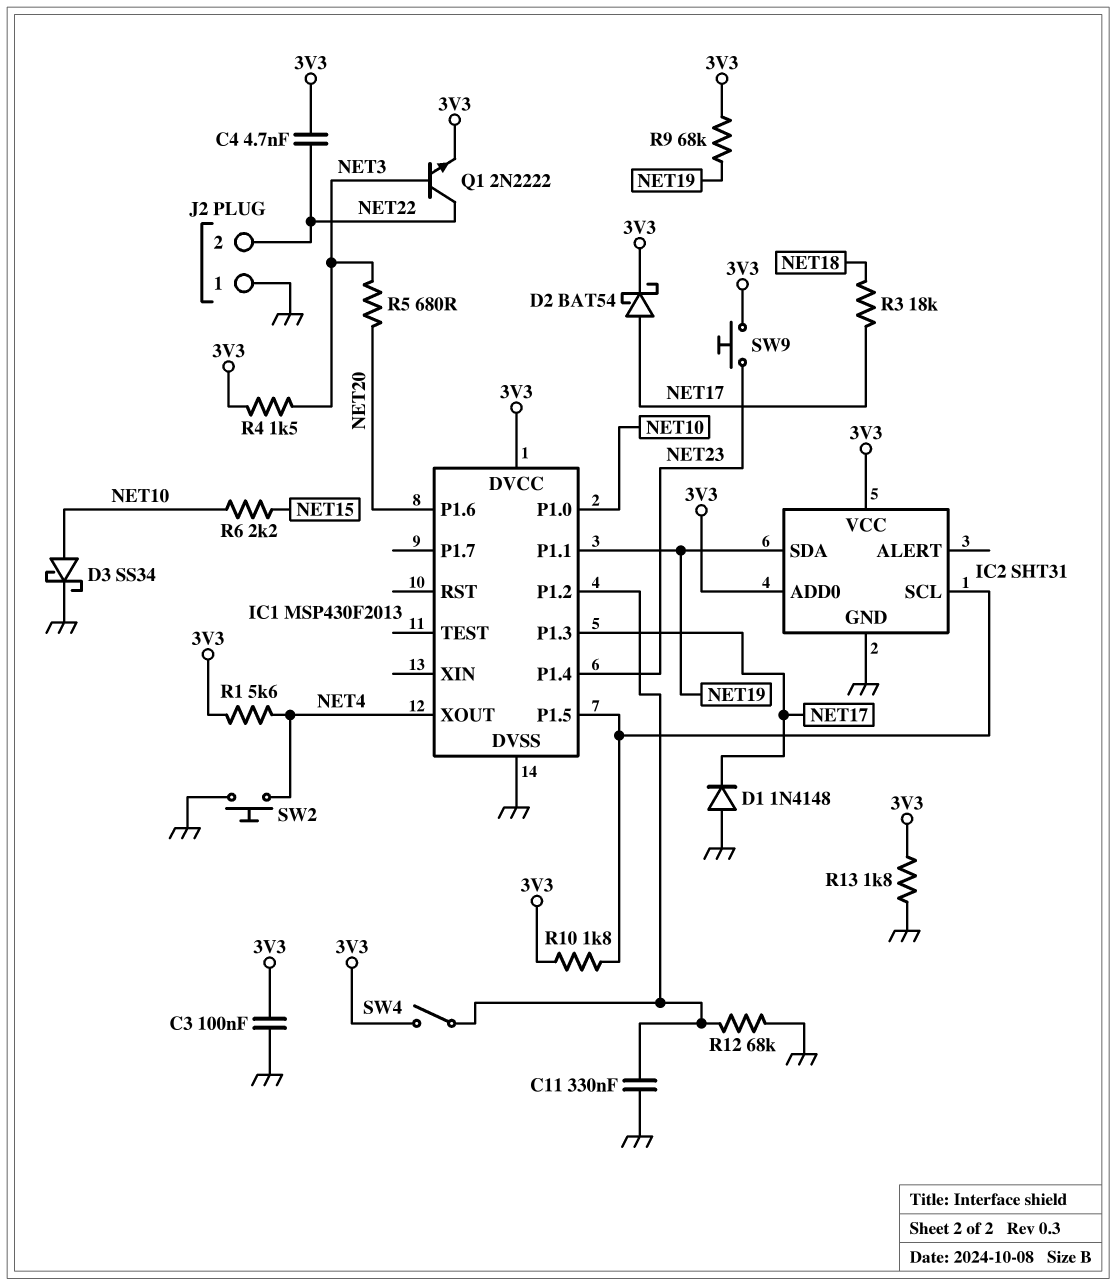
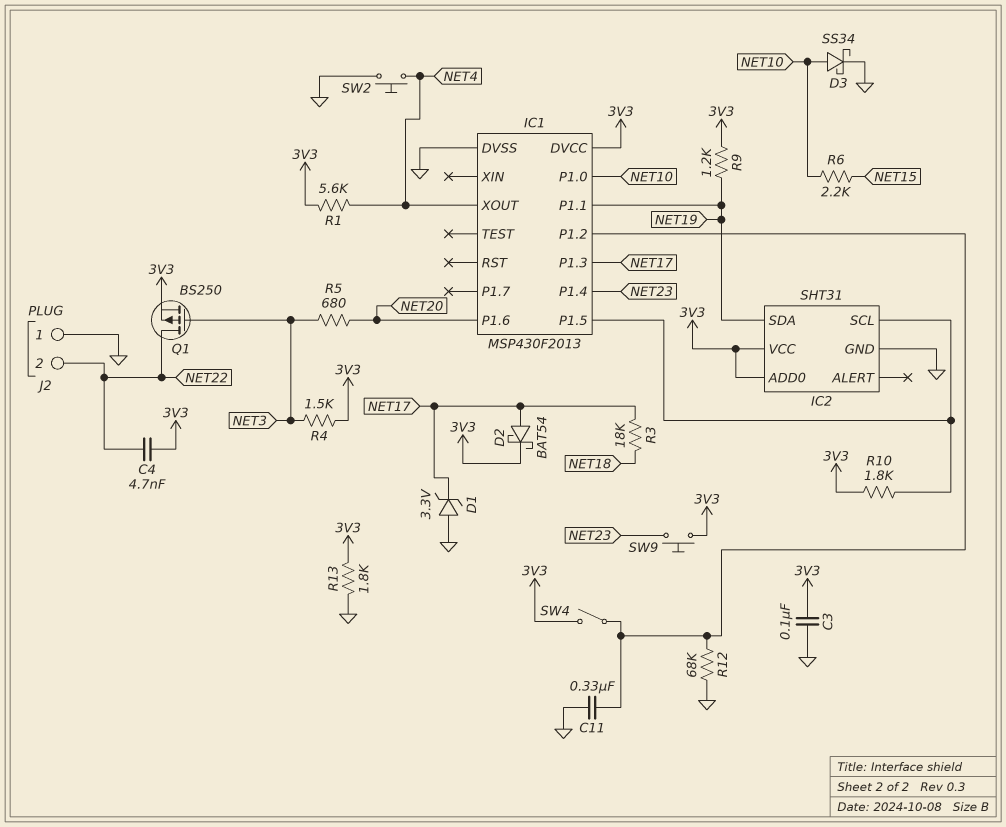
D1: diode 1N4148 (A GND, K NET17) -> zener 3.3V (A GND, K NET17)
Q1: NPN 2N2222 (B NET3, C NET22, E 3V3) -> PMOS BS250 (G NET3, D NET22, S 3V3)
R9: 68k (3V3, NET19) -> 1.2k (3V3, NET19)

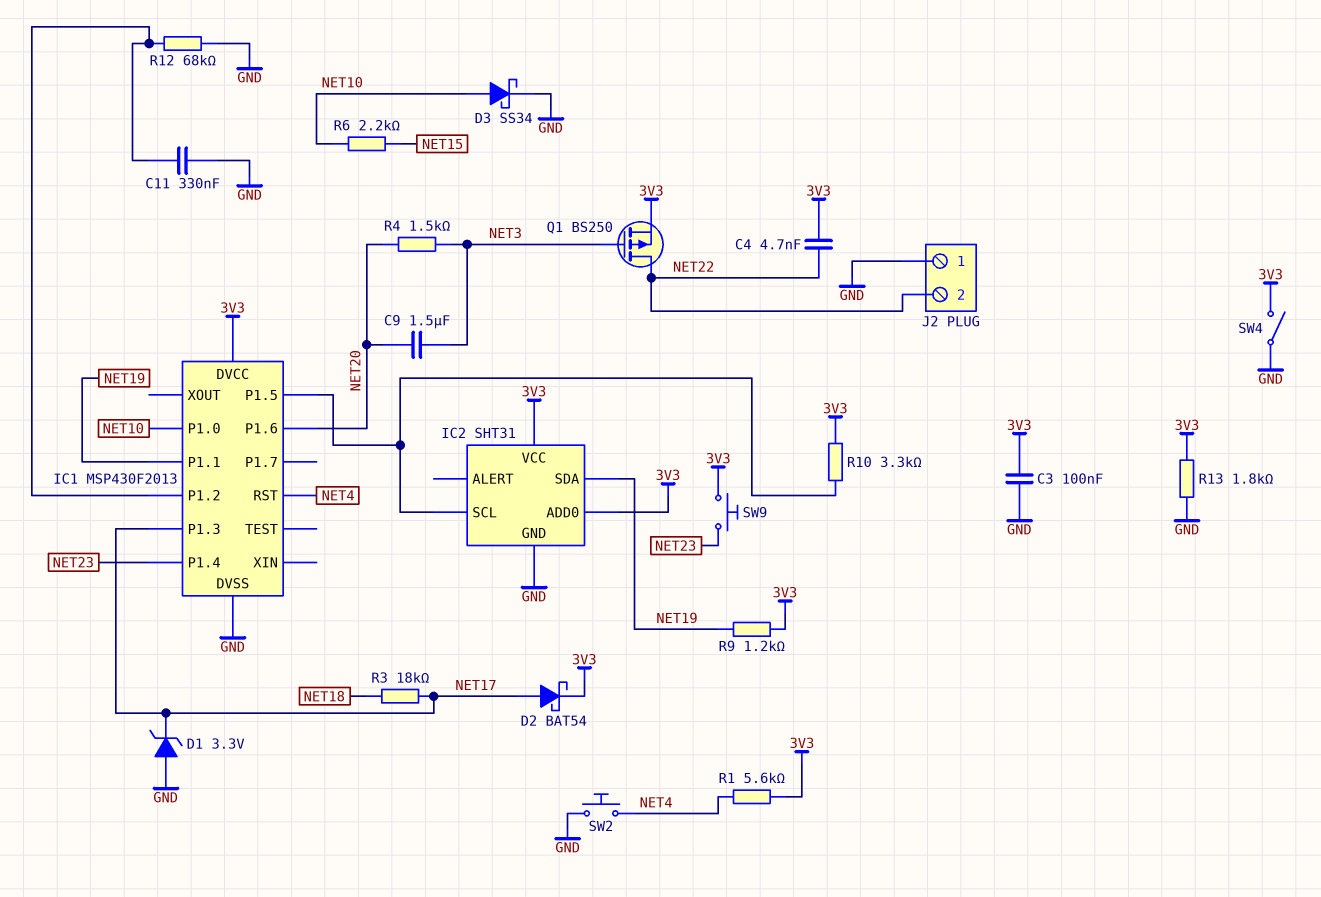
C9: none -> 1.5uF (NET3, NET20)
IC1 pin RST: none -> NET4
IC1 pin XOUT: NET4 -> none
R4: 1.5k (3V3, NET3) -> 1.5k (NET3, NET20)
R5: 680 (NET3, NET20) -> none
R10: 1.8k (3V3, IC1/P1.5) -> 3.3k (3V3, IC1/P1.5)
SW4: switch (3V3, IC1/P1.2) -> switch (3V3, GND)

